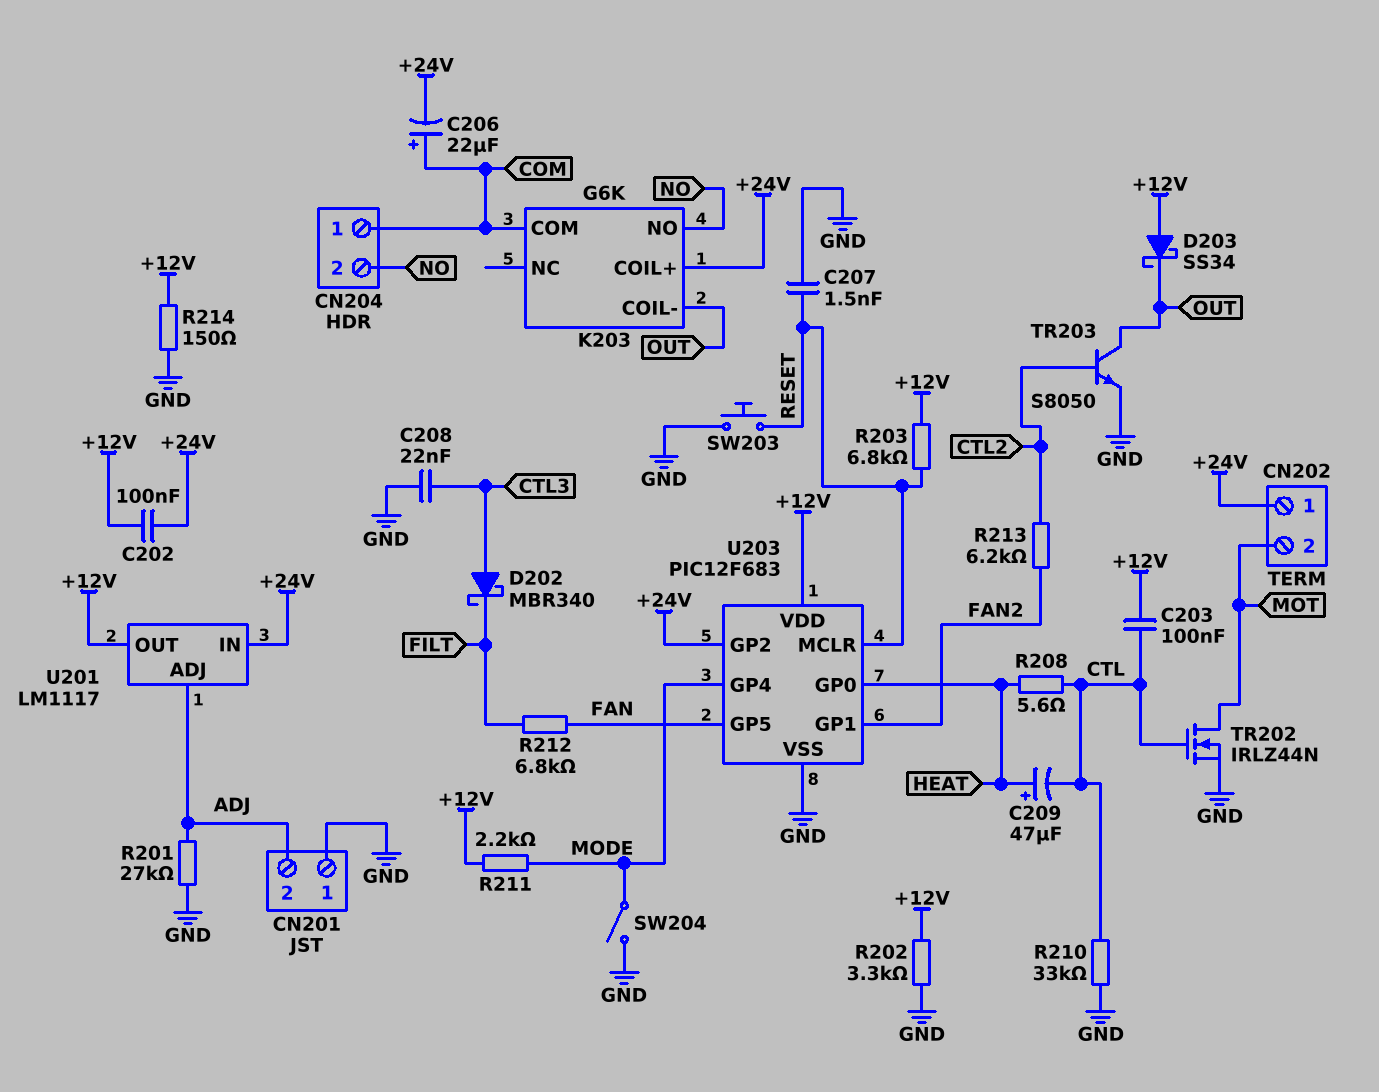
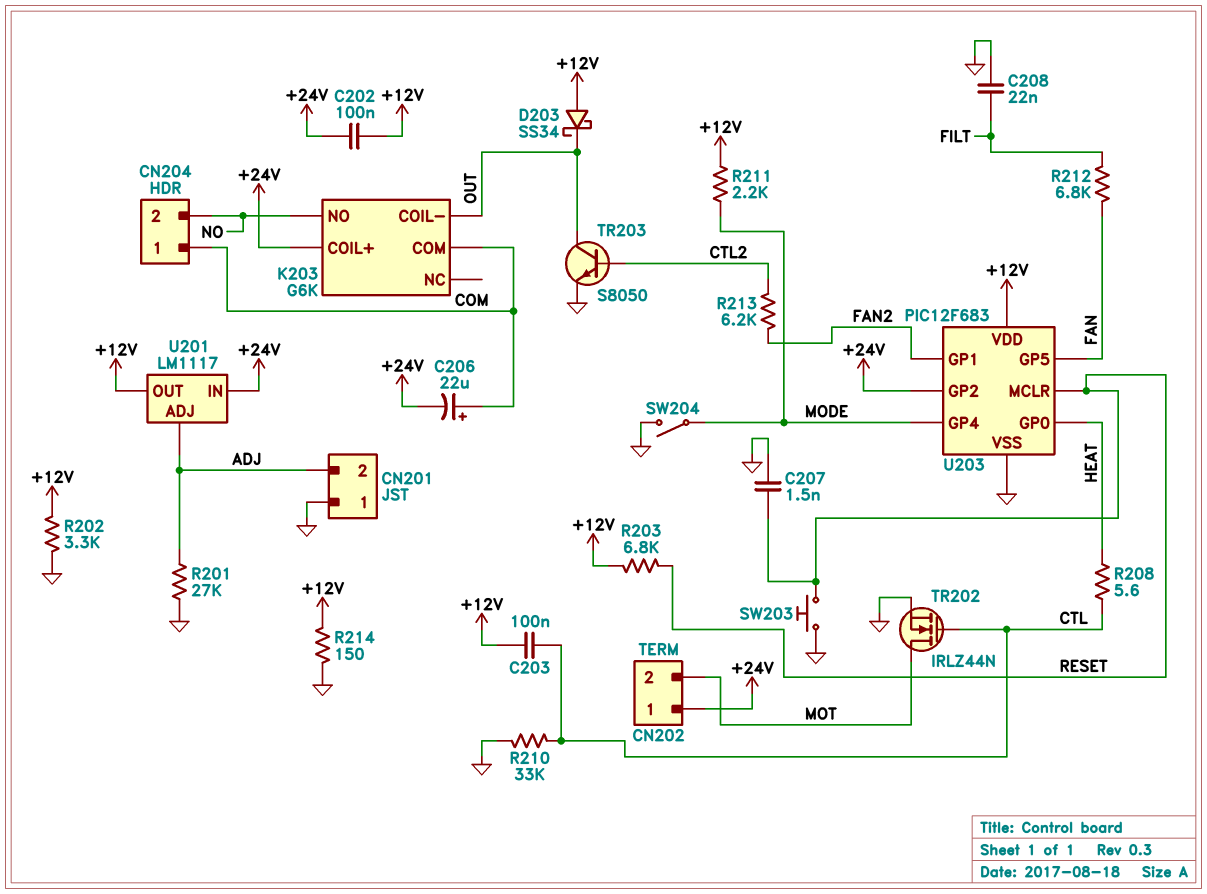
C208: 22nF (CTL3, GND) -> 22nF (FILT, GND)
C209: 47uF (plus HEAT, minus CTL) -> none
D202: schottky MBR340 (A CTL3, K FILT) -> none

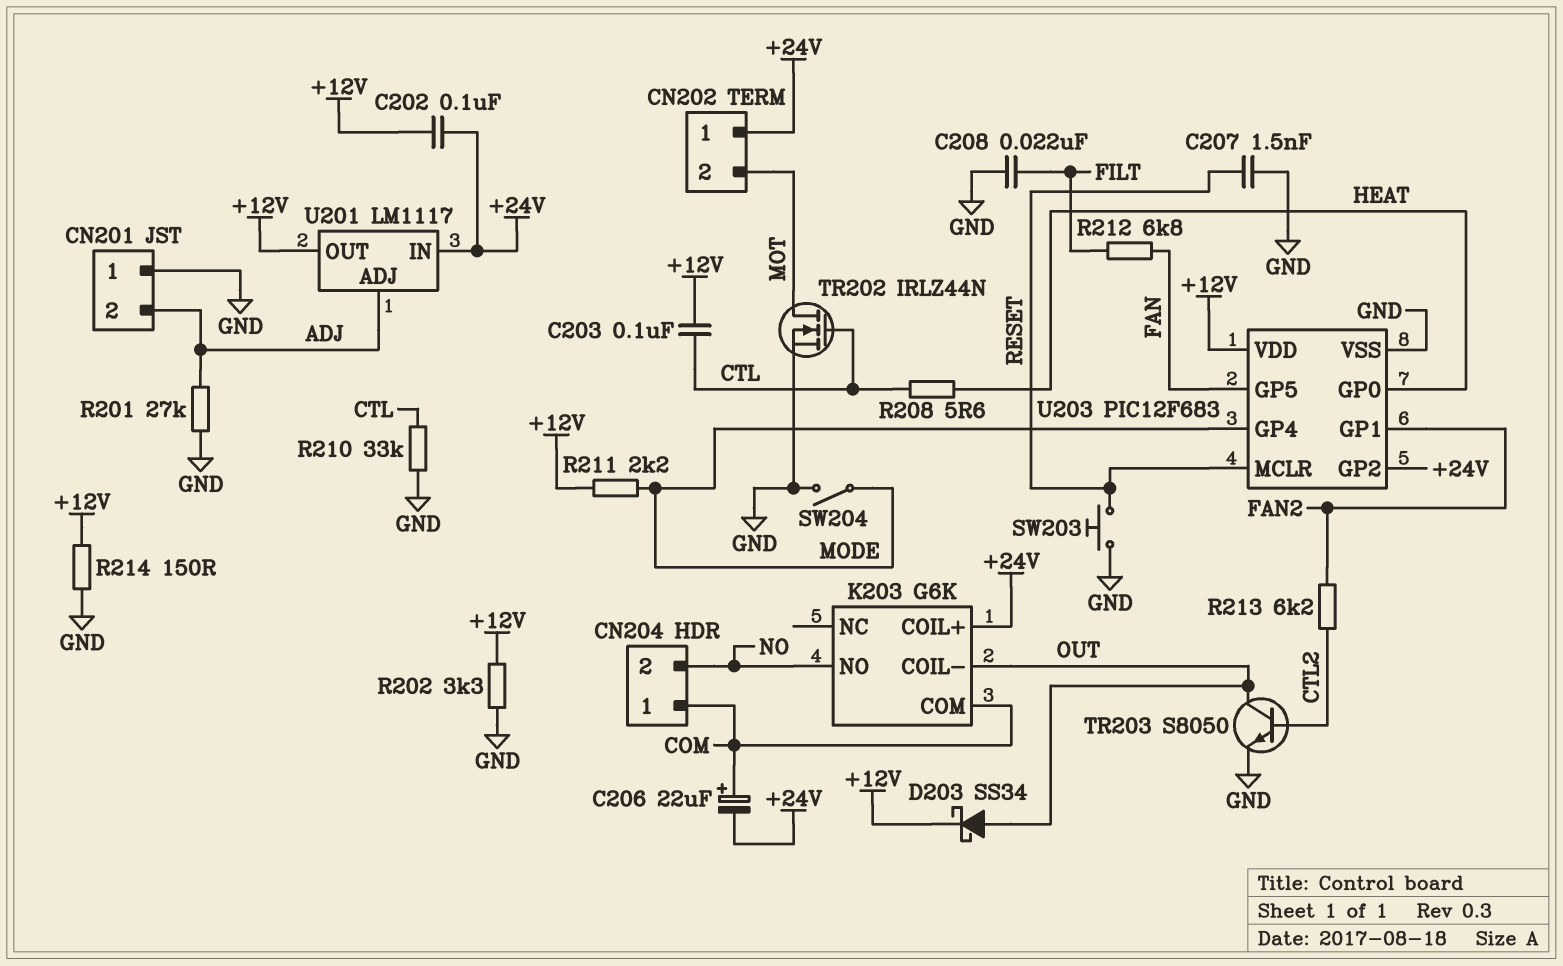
D203: schottky SS34 (A +12V, K OUT) -> schottky SS34 (A OUT, K +12V)
R203: 6.8k (+12V, RESET) -> none

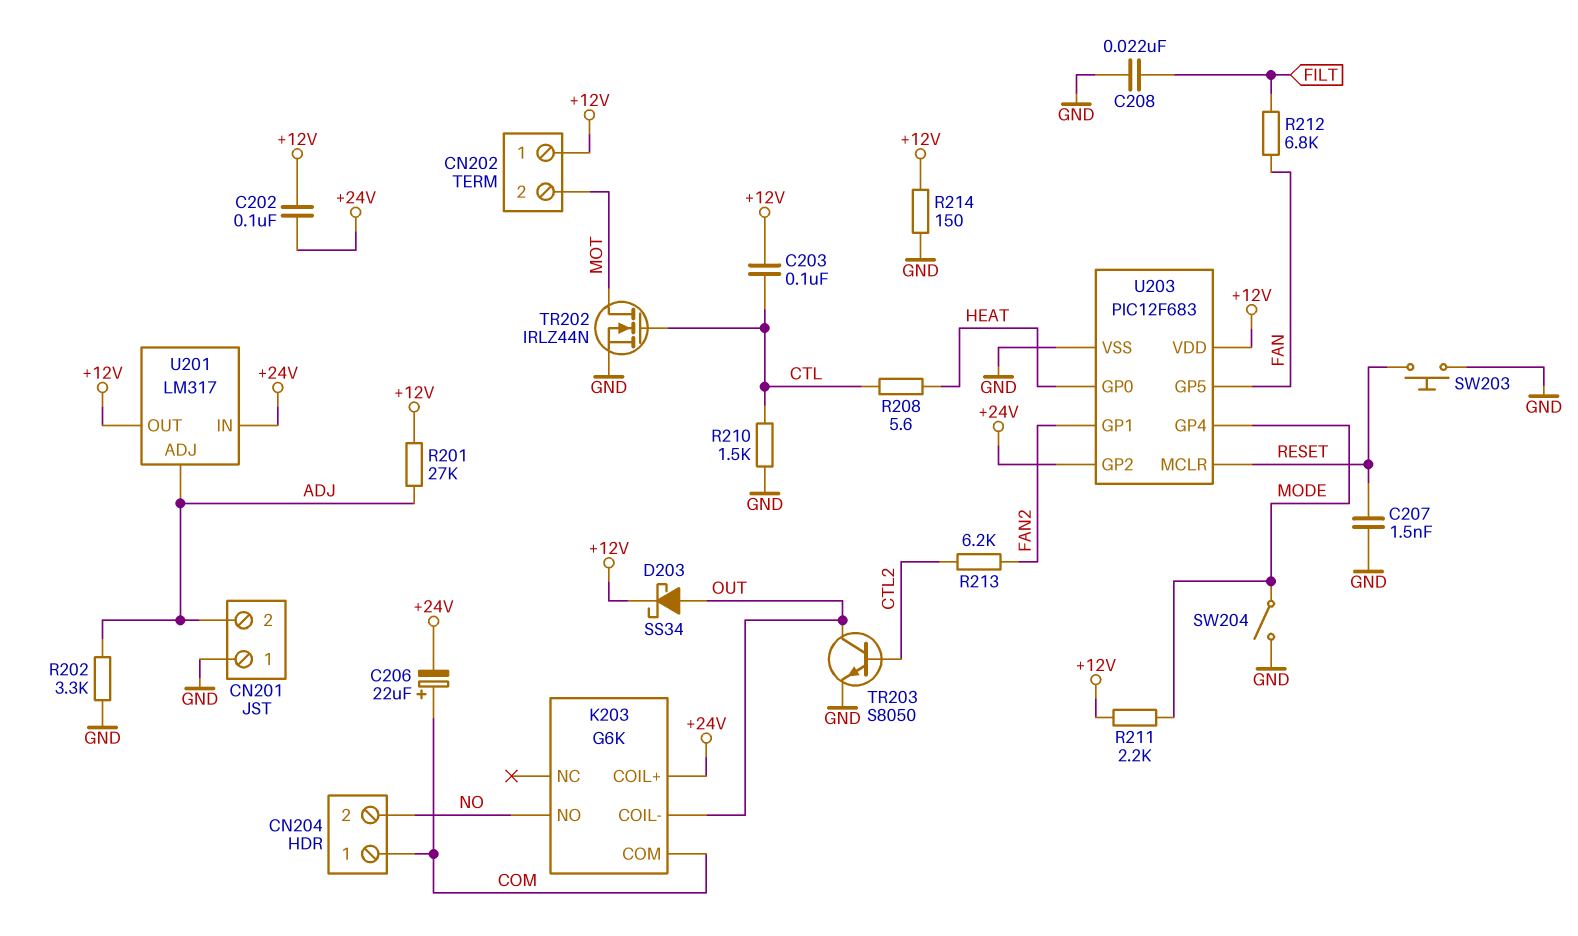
CN202 pin 1: +24V -> +12V
R201: 27k (ADJ, GND) -> 27k (+12V, ADJ)
R202: 3.3k (+12V, GND) -> 3.3k (ADJ, GND)
R210: 33k (CTL, GND) -> 1.5k (CTL, GND)
U201: LM1117 -> LM317

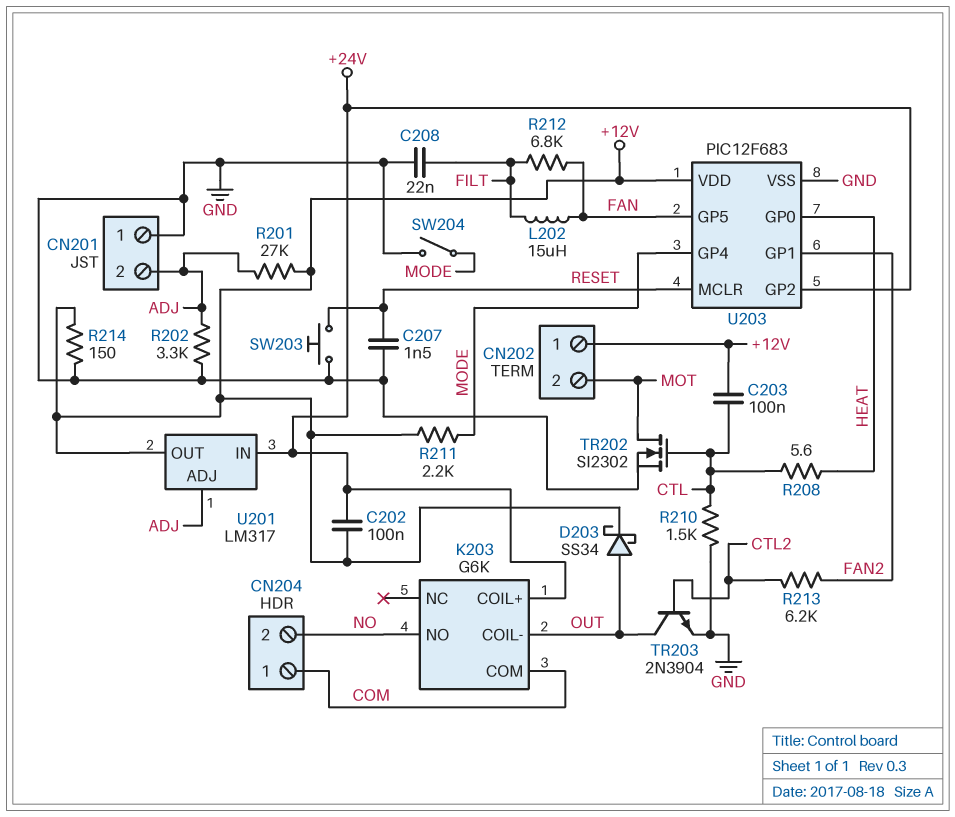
C206: 22uF (plus COM, minus +24V) -> none
L202: none -> 15uH (FAN, FILT)
TR202: NMOS IRLZ44N (G CTL, D MOT, S GND) -> NMOS SI2302 (G CTL, D MOT, S GND)
TR203: NPN S8050 (B CTL2, C OUT, E GND) -> NPN 2N3904 (B CTL2, C OUT, E GND)

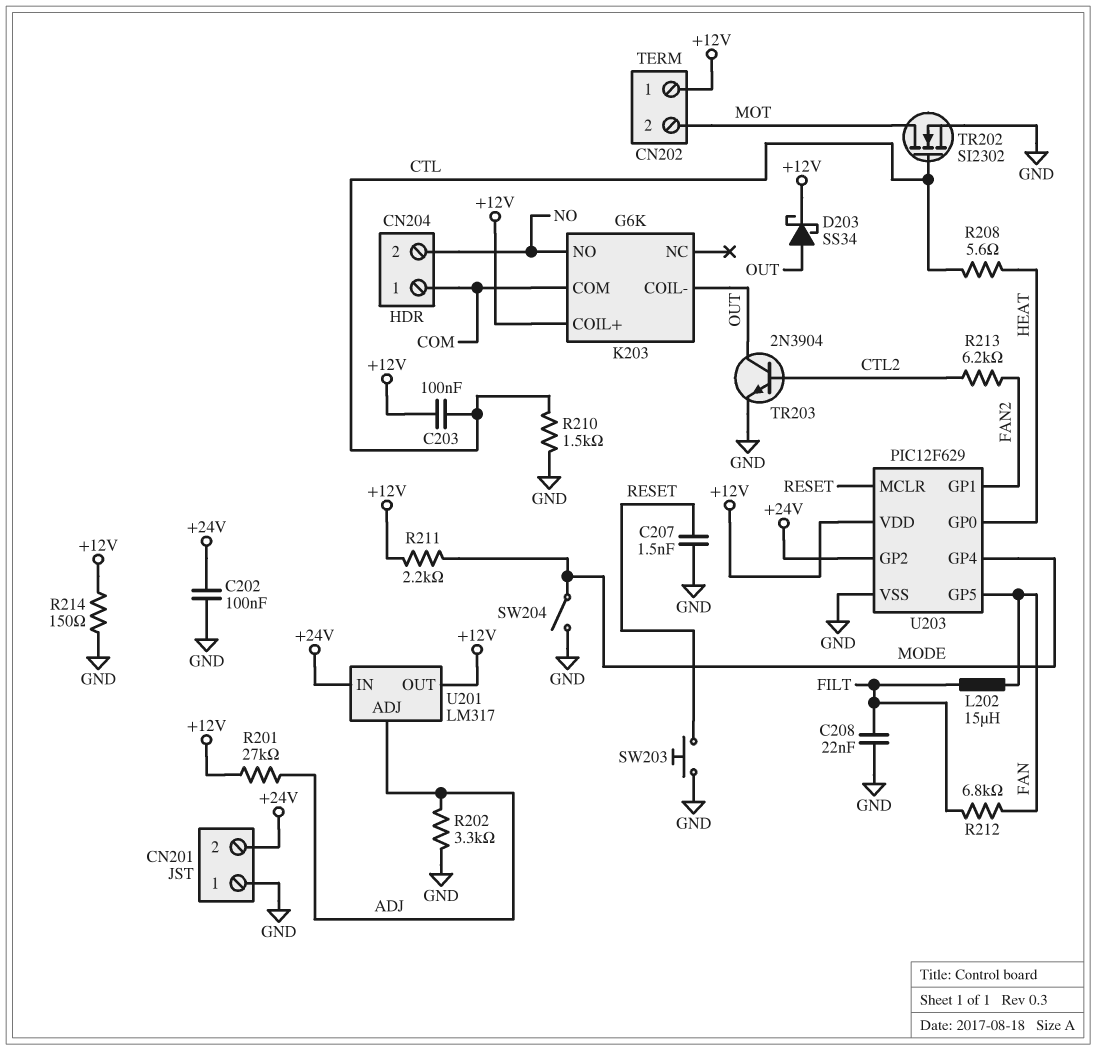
C202: 100nF (+12V, +24V) -> 100nF (+24V, GND)
CN201 pin 2: ADJ -> +24V
K203 pin COIL+: +24V -> +12V
U203: PIC12F683 -> PIC12F629

